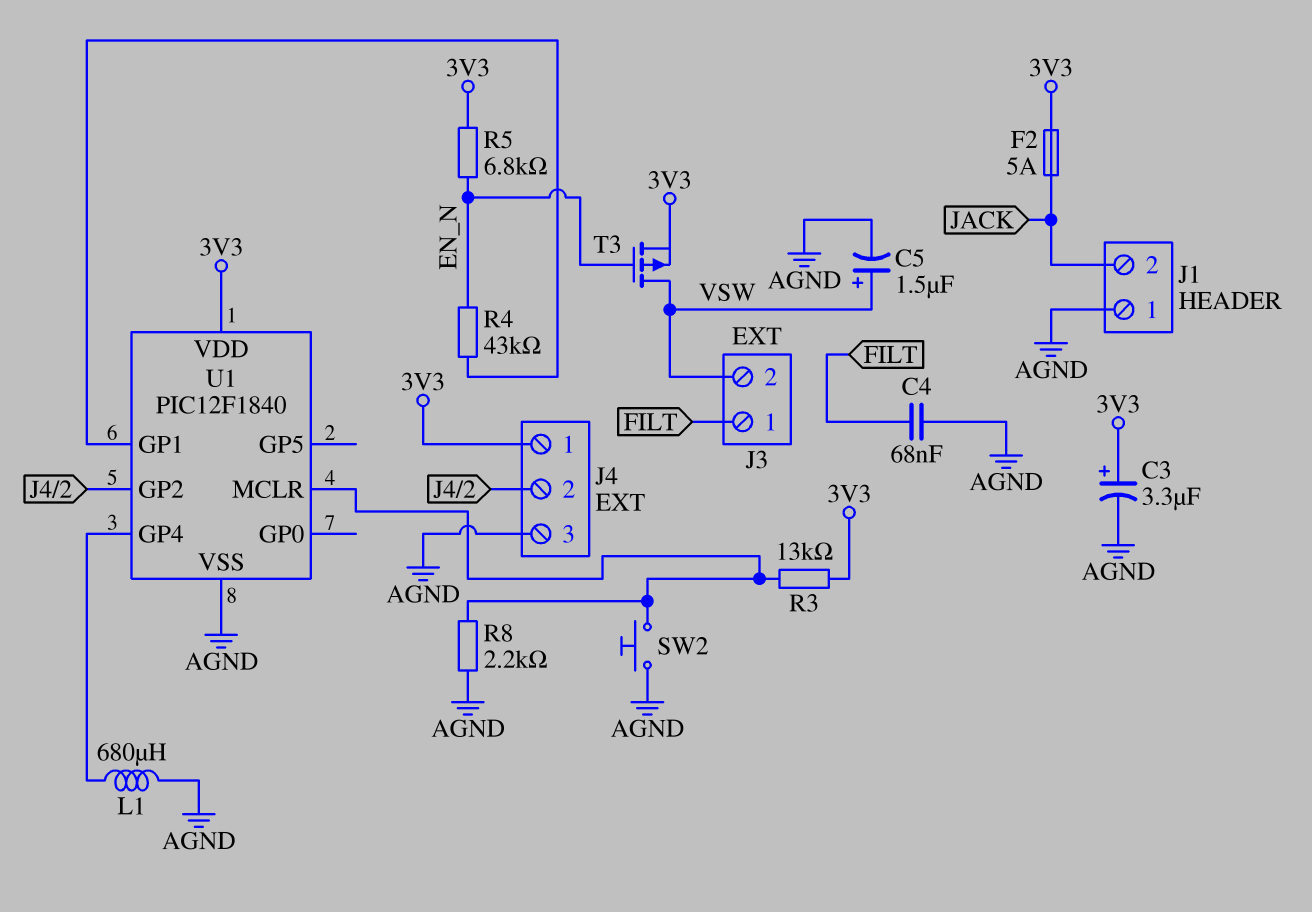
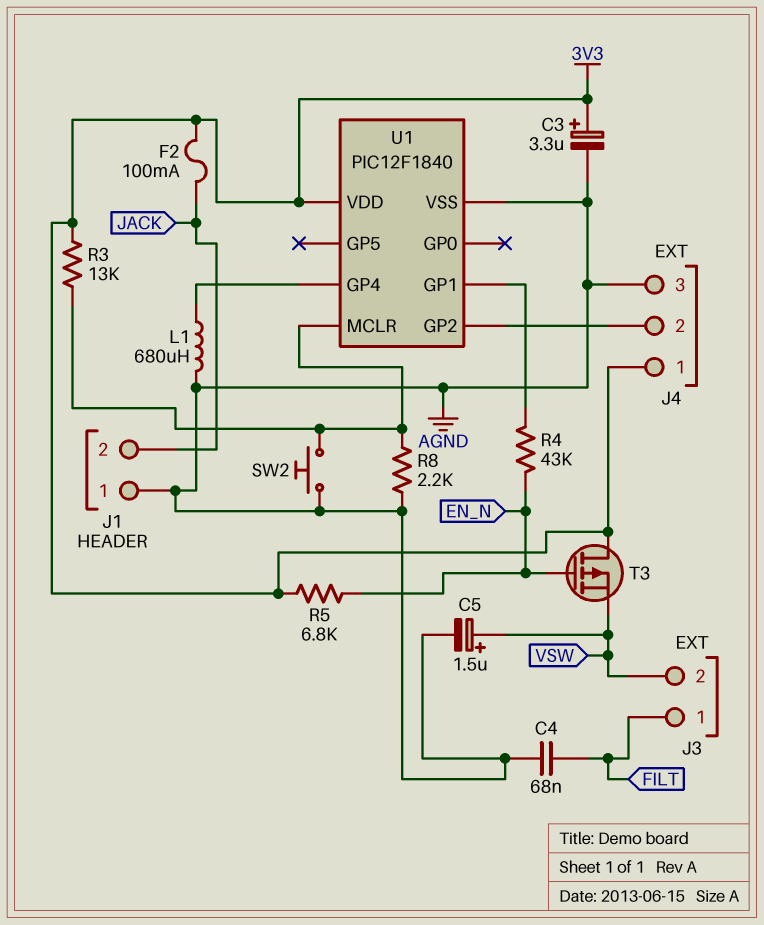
F2: 5A (3V3, JACK) -> 100mA (3V3, JACK)
T3: PMOS (G EN_N, D VSW, S 3V3) -> PMOS (G EN_N, D 3V3, S VSW)

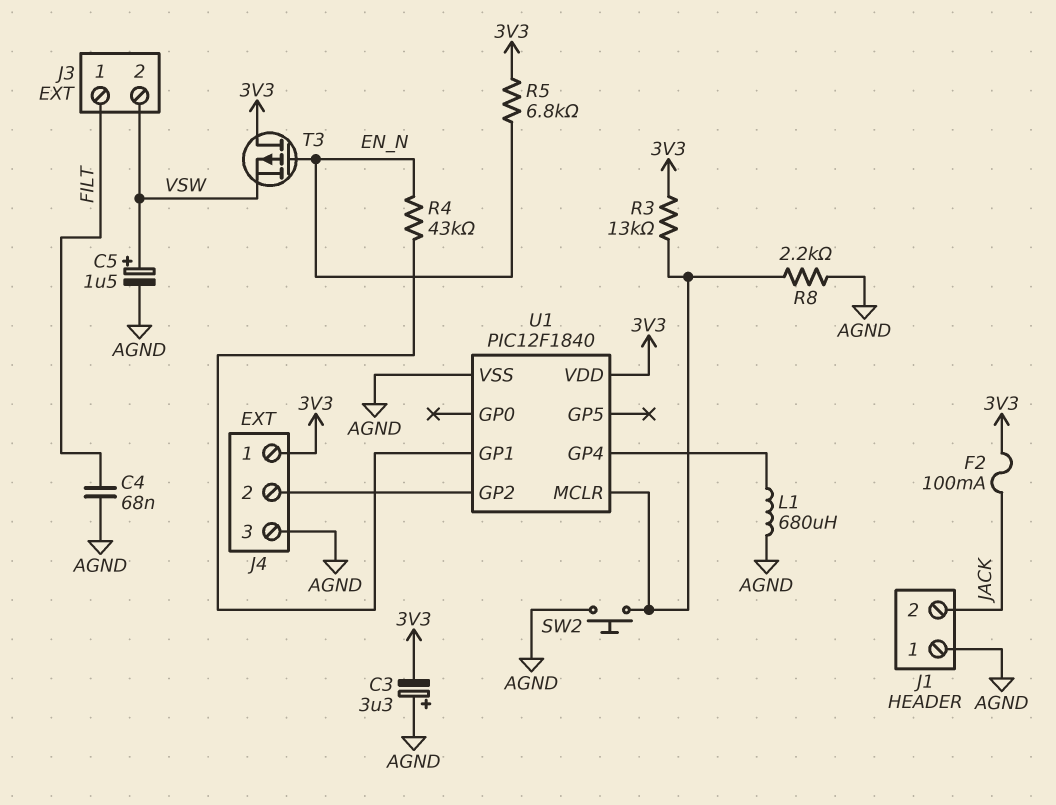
C3: 3.3uF (plus 3V3, minus AGND) -> 3.3uF (plus AGND, minus 3V3)

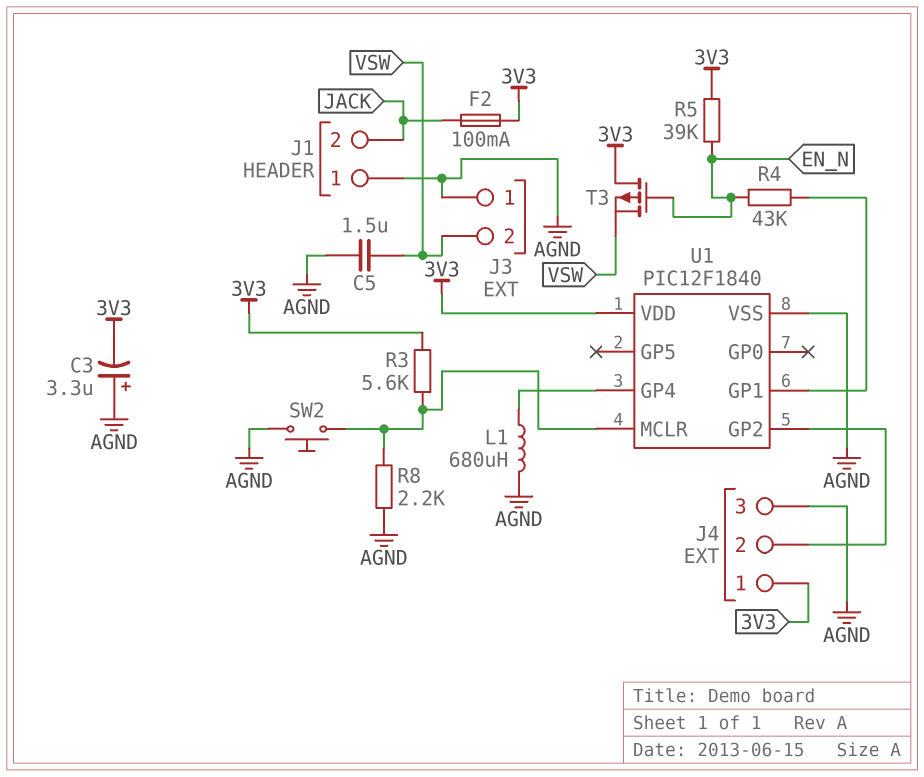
C4: 68nF (AGND, FILT) -> none
C5: 1.5uF (plus VSW, minus AGND) -> 1.5uF (AGND, VSW)
J3 pin 1: FILT -> AGND
R3: 13k (3V3, U1/MCLR) -> 5.6k (3V3, U1/MCLR)
R5: 6.8k (3V3, EN_N) -> 39k (3V3, EN_N)

